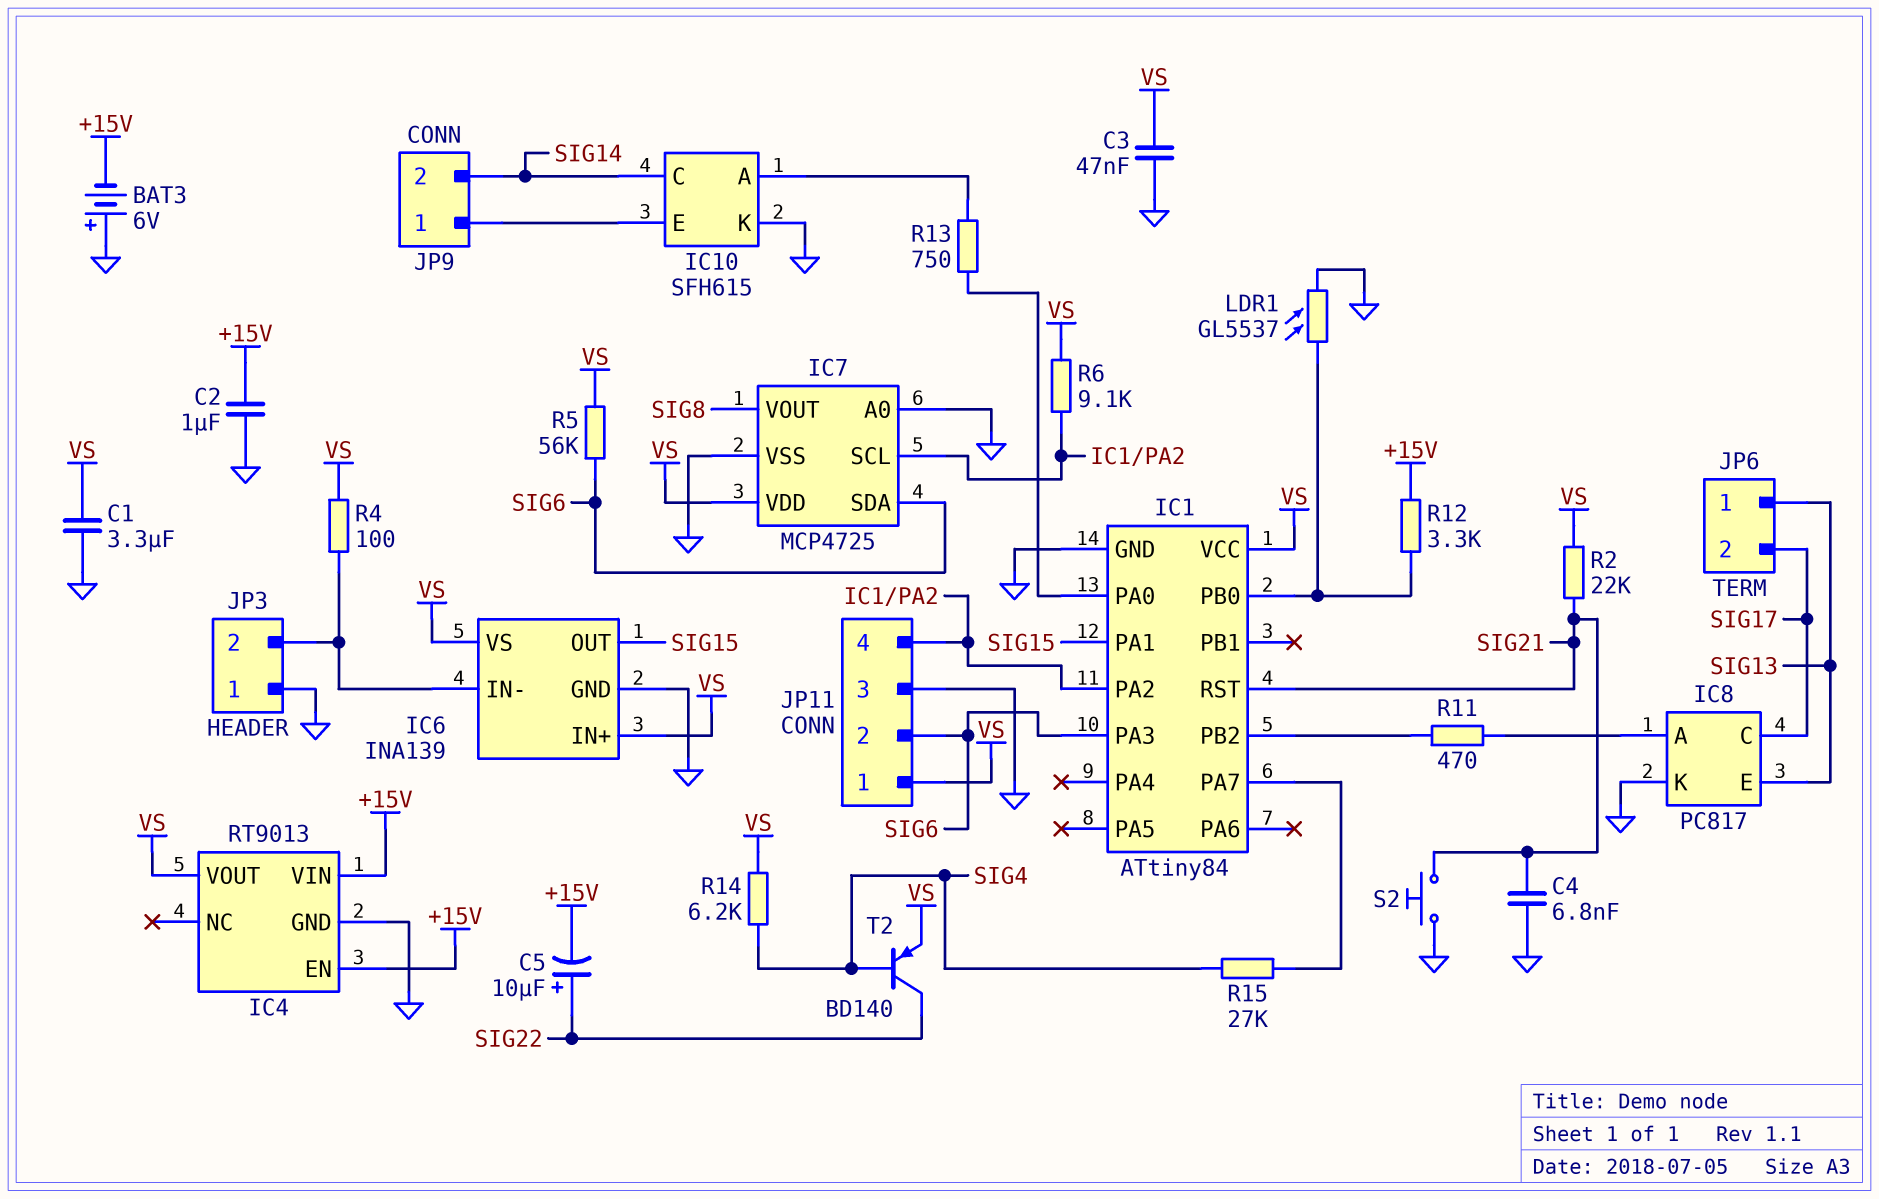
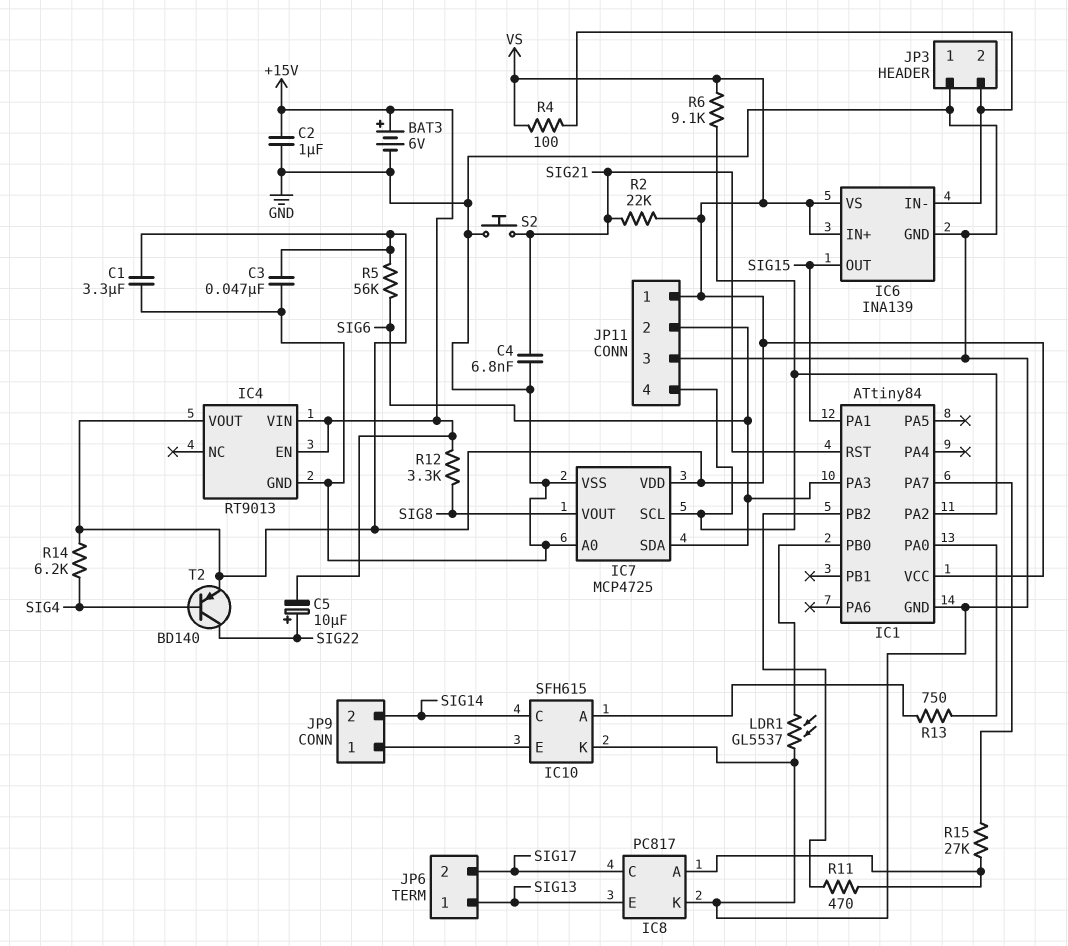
BAT3: 6V (plus GND, minus +15V) -> 6V (plus +15V, minus GND)
R12: 3.3k (+15V, IC1/PB0) -> 3.3k (+15V, SIG8)
R15: 27k (IC1/PA7, SIG4) -> 27k (IC1/PA7, IC8/A)

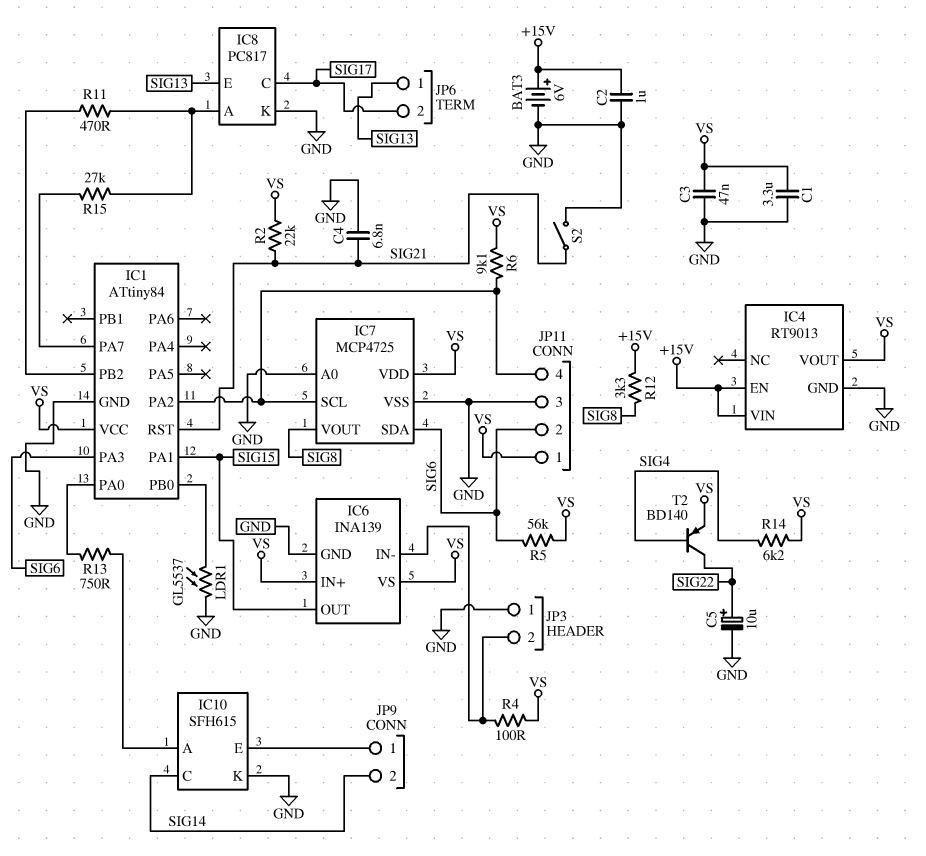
C5: 10uF (plus SIG22, minus +15V) -> 10uF (plus SIG22, minus GND)
S2: button (GND, SIG21) -> switch (GND, SIG21)

